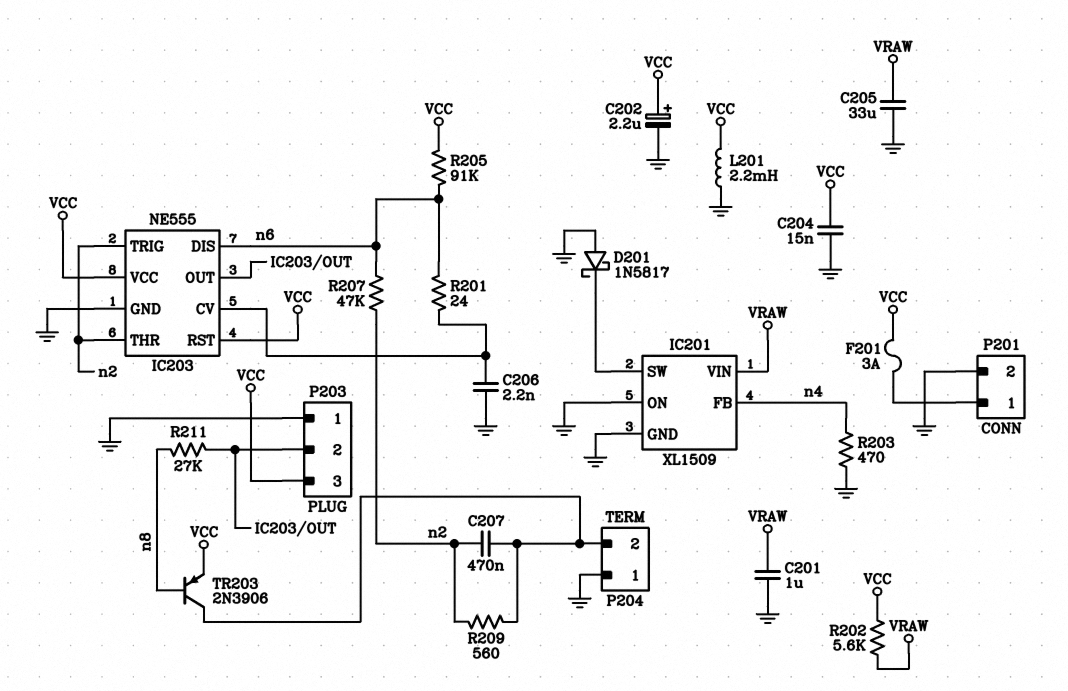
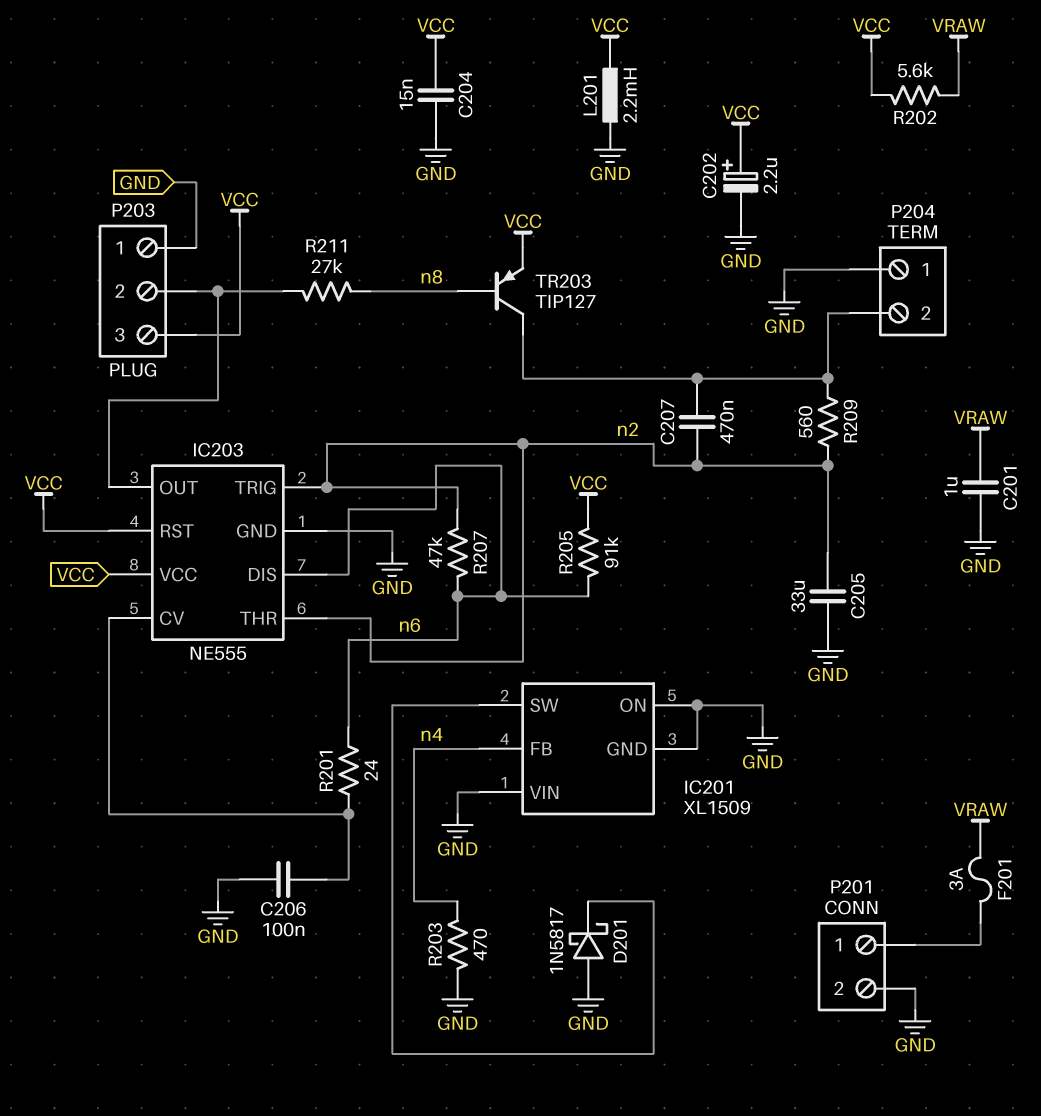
C205: 33uF (GND, VRAW) -> 33uF (GND, n2)
C206: 2.2nF (GND, IC203/CV) -> 100nF (GND, IC203/CV)
F201: 3A (P201/1, VCC) -> 3A (P201/1, VRAW)
IC201 pin VIN: VRAW -> GND
TR203: PNP 2N3906 (B n8, C P204/2, E VCC) -> PNP TIP127 (B n8, C P204/2, E VCC)

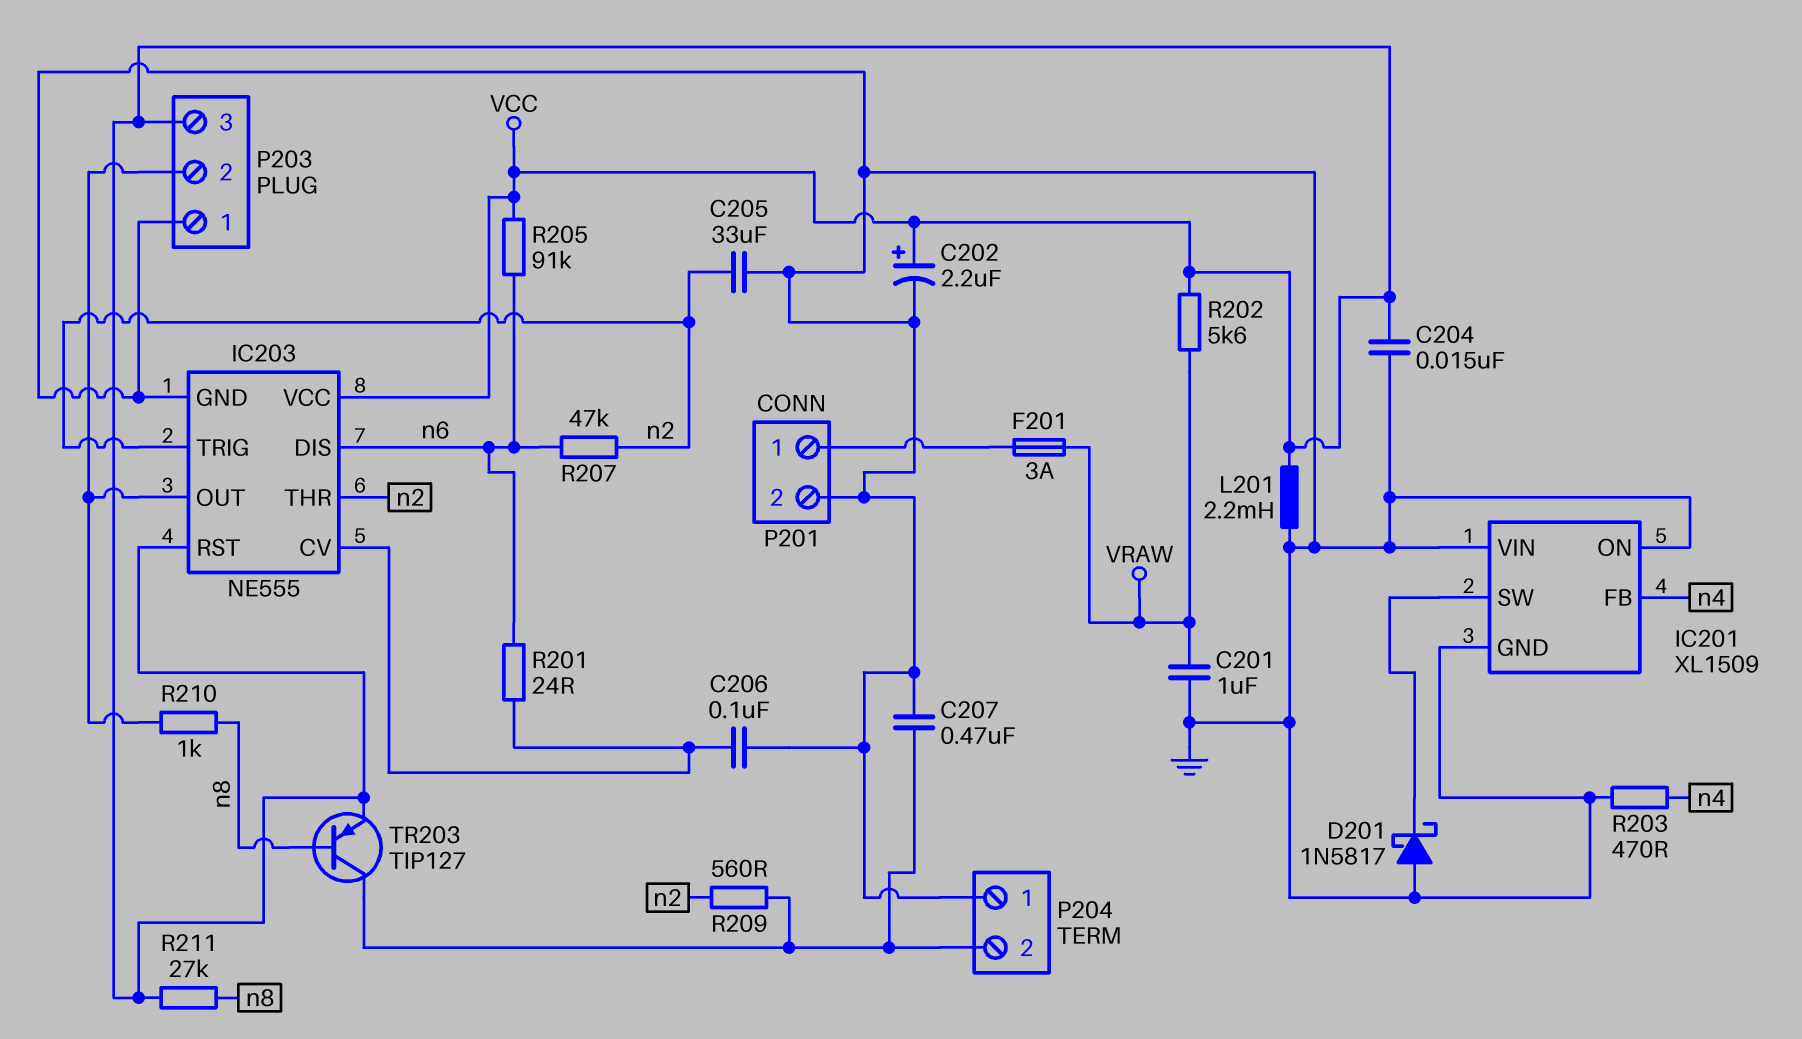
C207: 470nF (P204/2, n2) -> 470nF (GND, P204/2)
R210: none -> 1k (IC203/OUT, n8)
R211: 27k (IC203/OUT, n8) -> 27k (VCC, n8)

